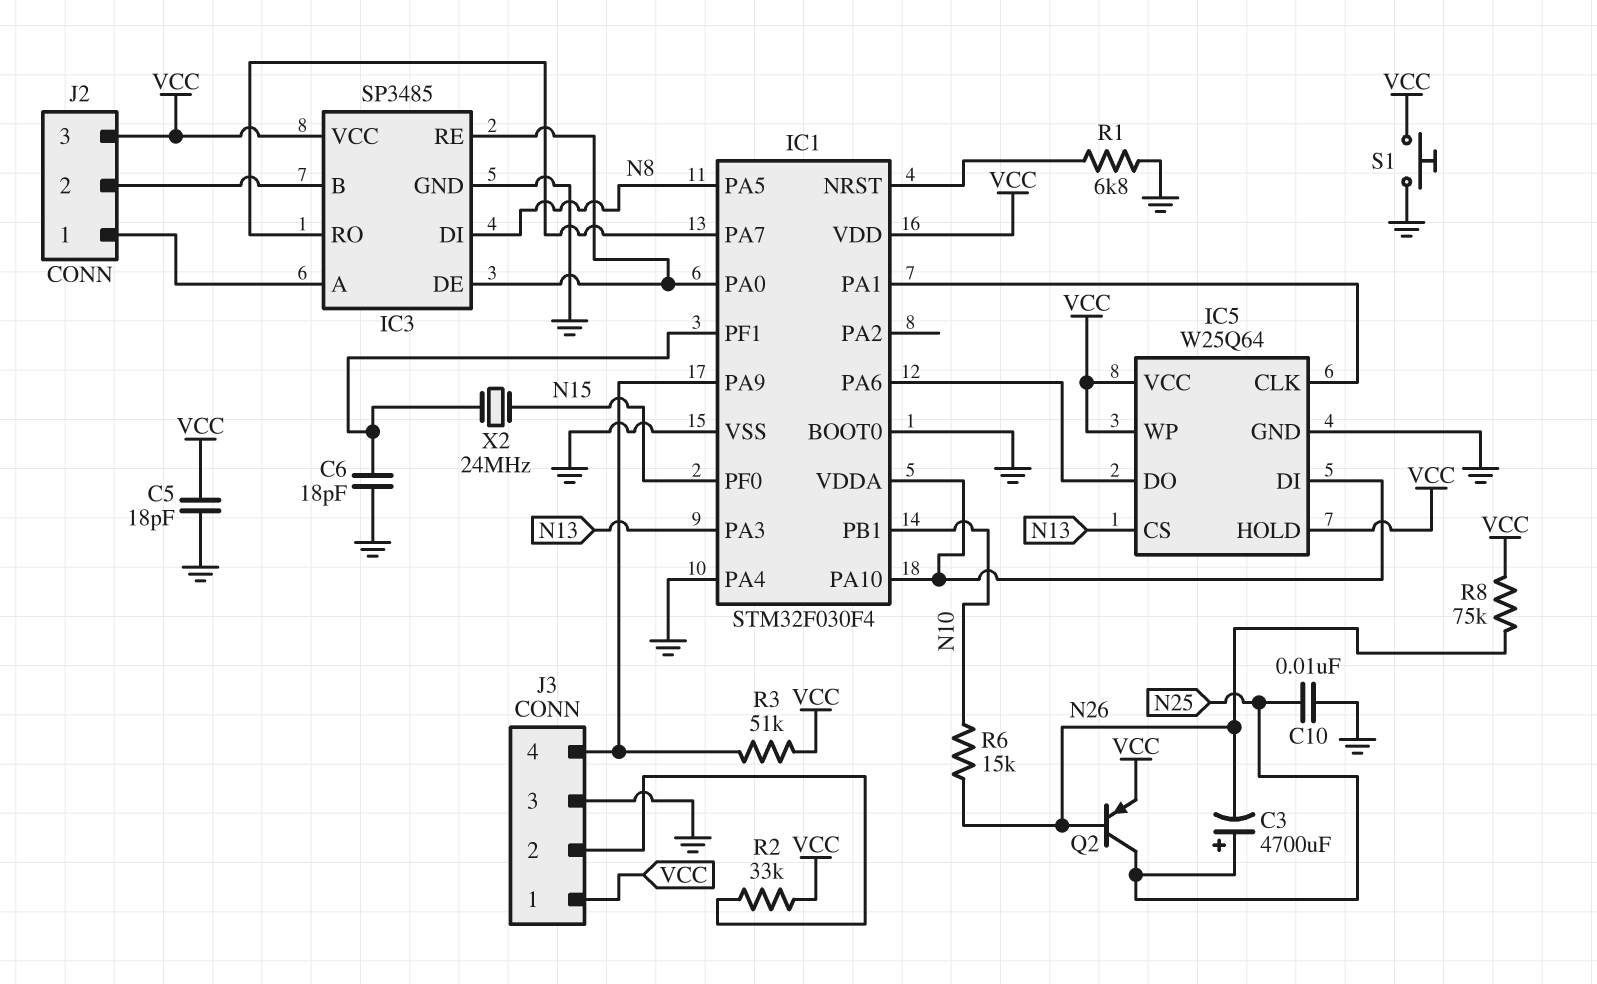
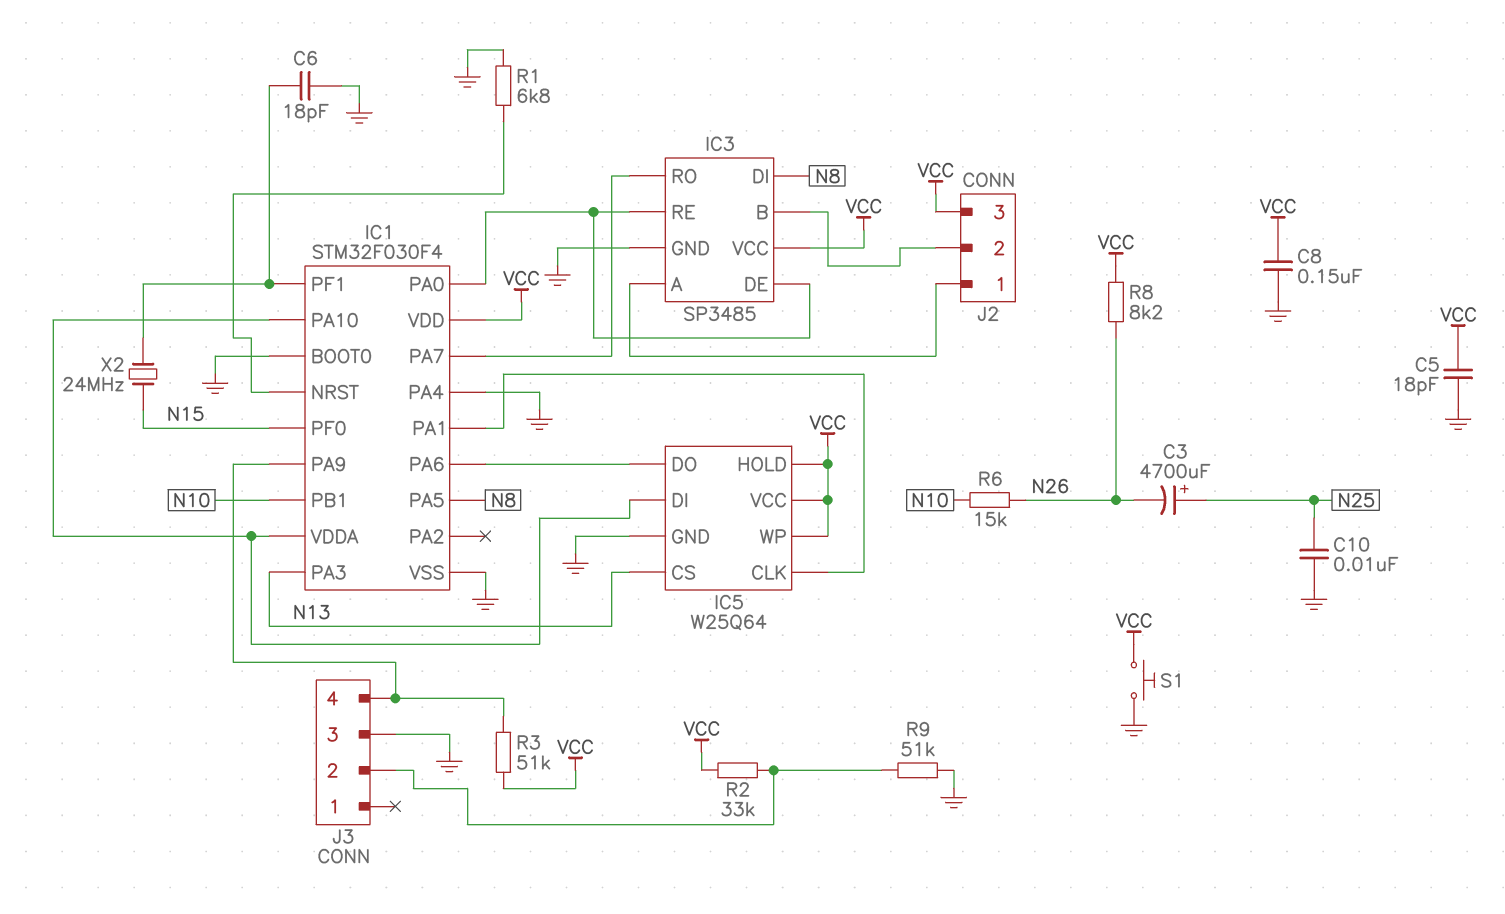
C8: none -> 150nF (GND, VCC)
J3 pin 1: VCC -> none
Q2: PNP (B N26, C N25, E VCC) -> none
R8: 75k (N26, VCC) -> 8.2k (N26, VCC)
R9: none -> 51k (GND, J3/2)

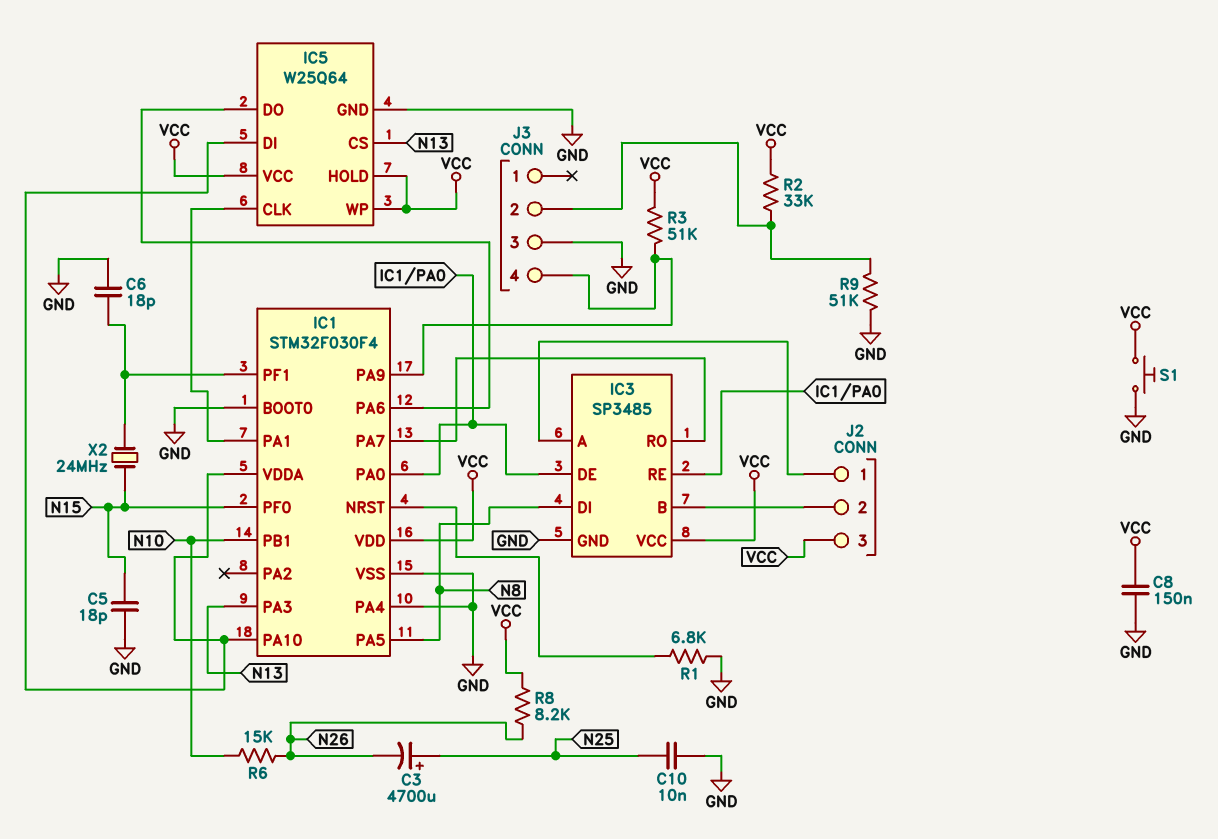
C5: 18pF (GND, VCC) -> 18pF (GND, N15)

